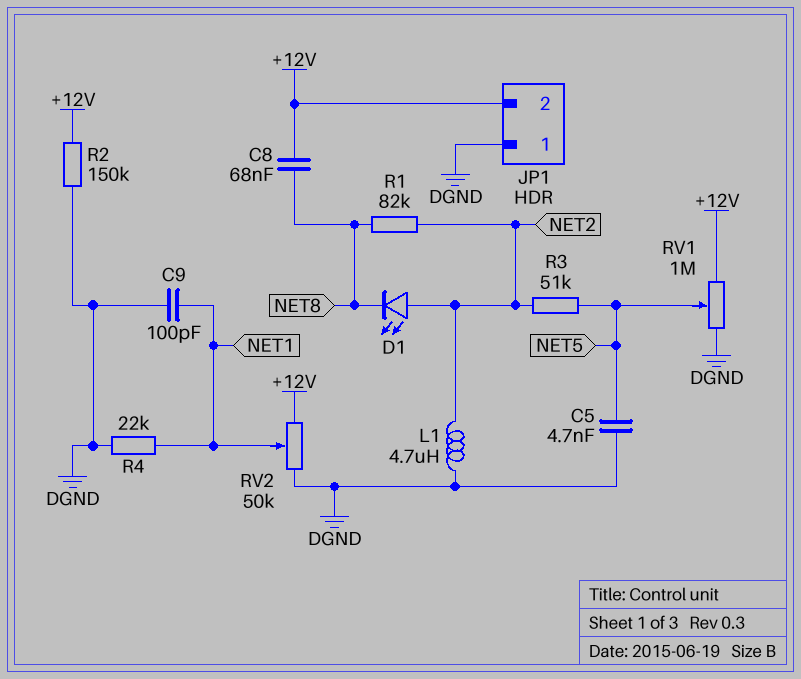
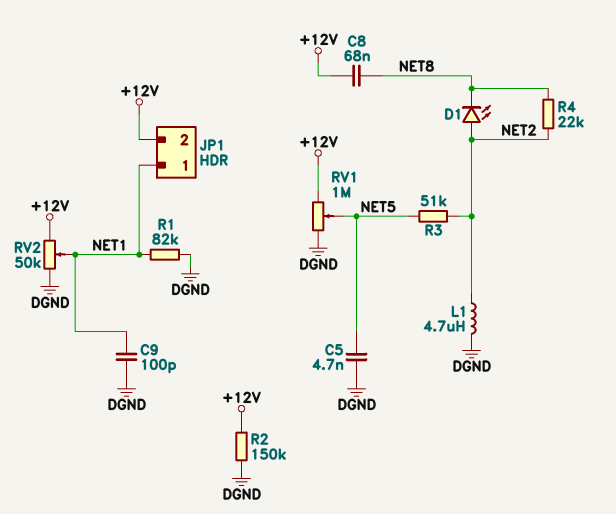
JP1 pin 1: DGND -> NET1
R1: 82k (NET2, NET8) -> 82k (DGND, NET1)
R4: 22k (DGND, NET1) -> 22k (NET2, NET8)

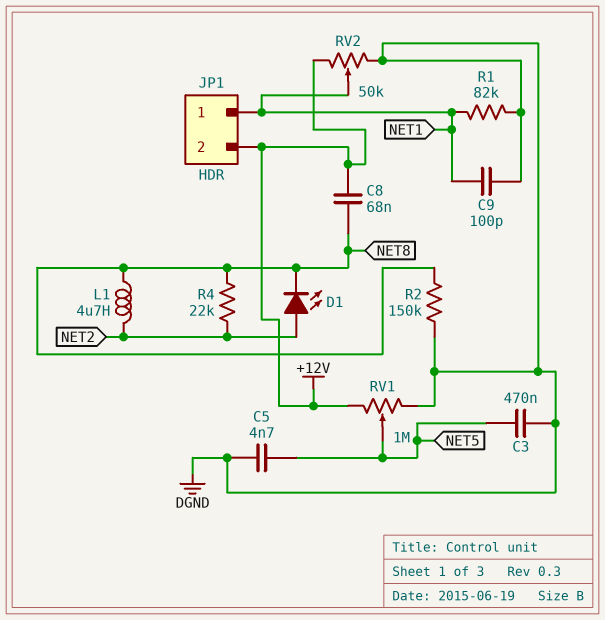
C3: none -> 470nF (DGND, NET5)
L1: 4.7uH (DGND, NET2) -> 4.7uH (NET2, NET8)
R2: 150k (+12V, DGND) -> 150k (DGND, NET8)
R3: 51k (NET2, NET5) -> none

